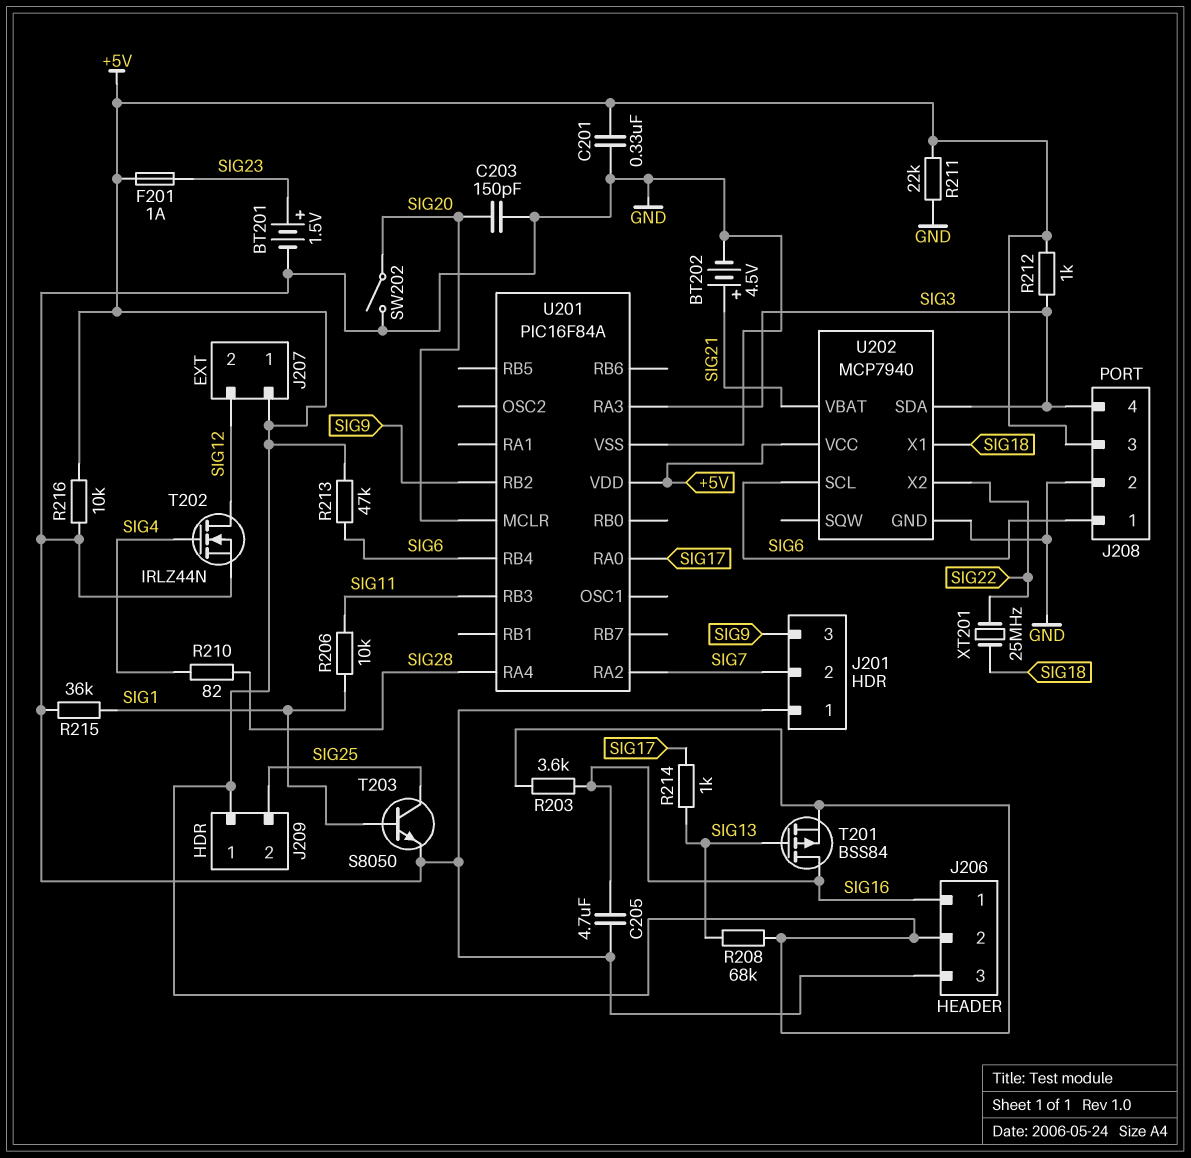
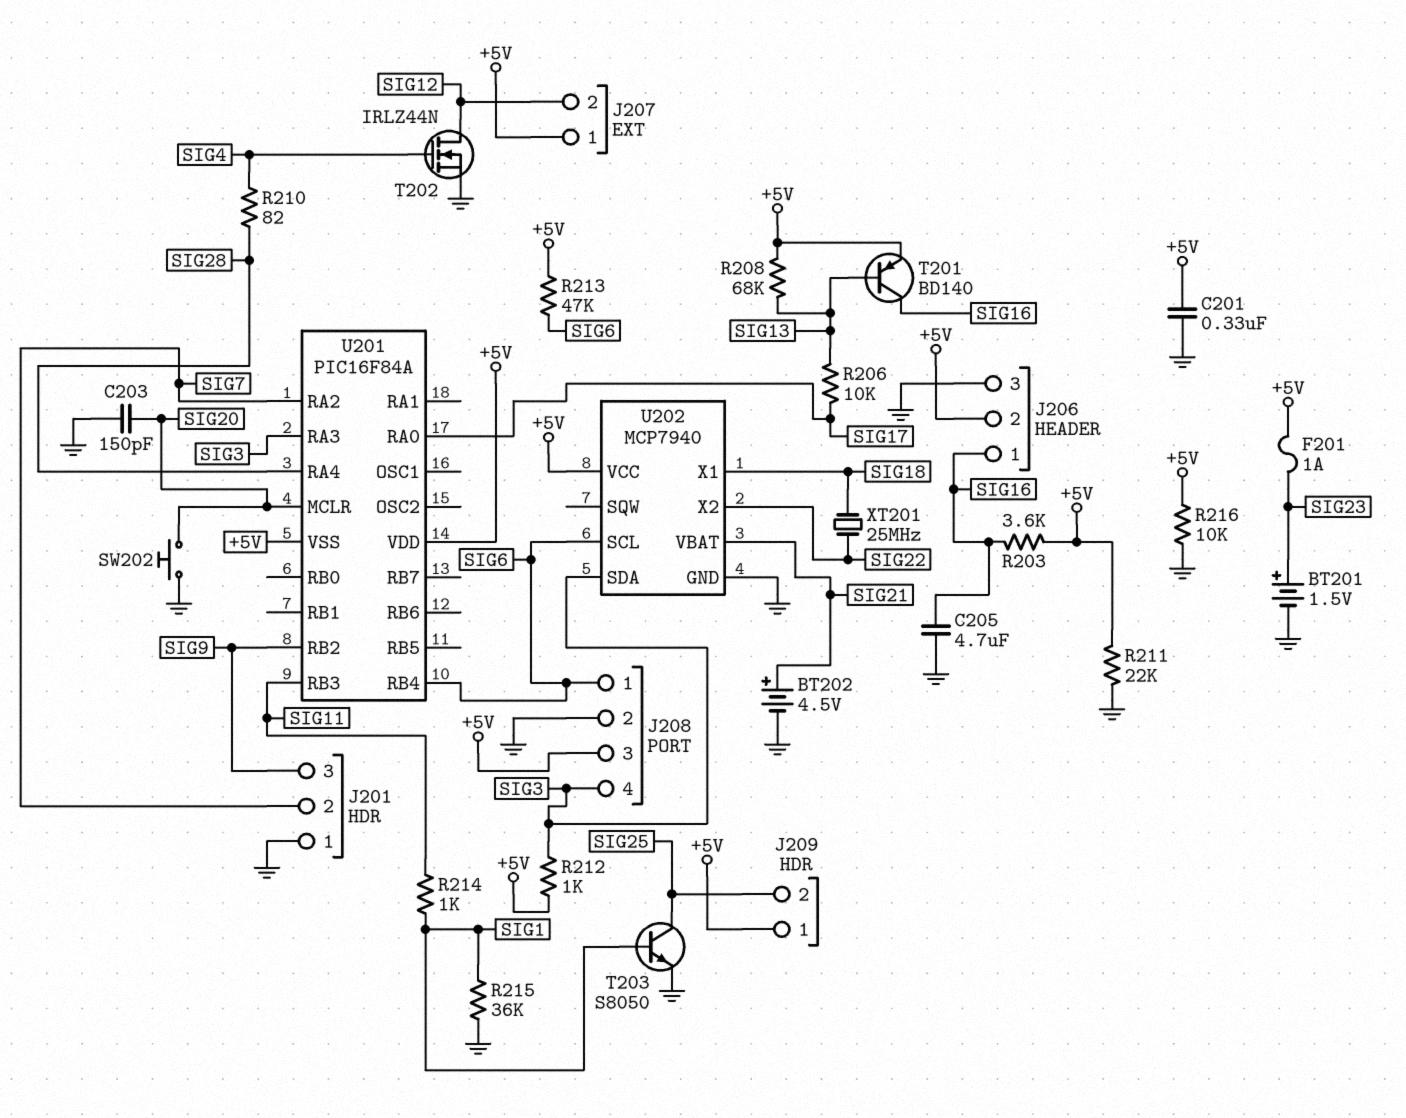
R206: 10k (SIG1, SIG11) -> 10k (SIG13, SIG17)
R214: 1k (SIG13, SIG17) -> 1k (SIG1, SIG11)
SW202: switch (GND, SIG20) -> button (GND, SIG20)
T201: PMOS BSS84 (G SIG13, D SIG16, S +5V) -> PNP BD140 (B SIG13, C SIG16, E +5V)
U201 pin VSS: GND -> +5V

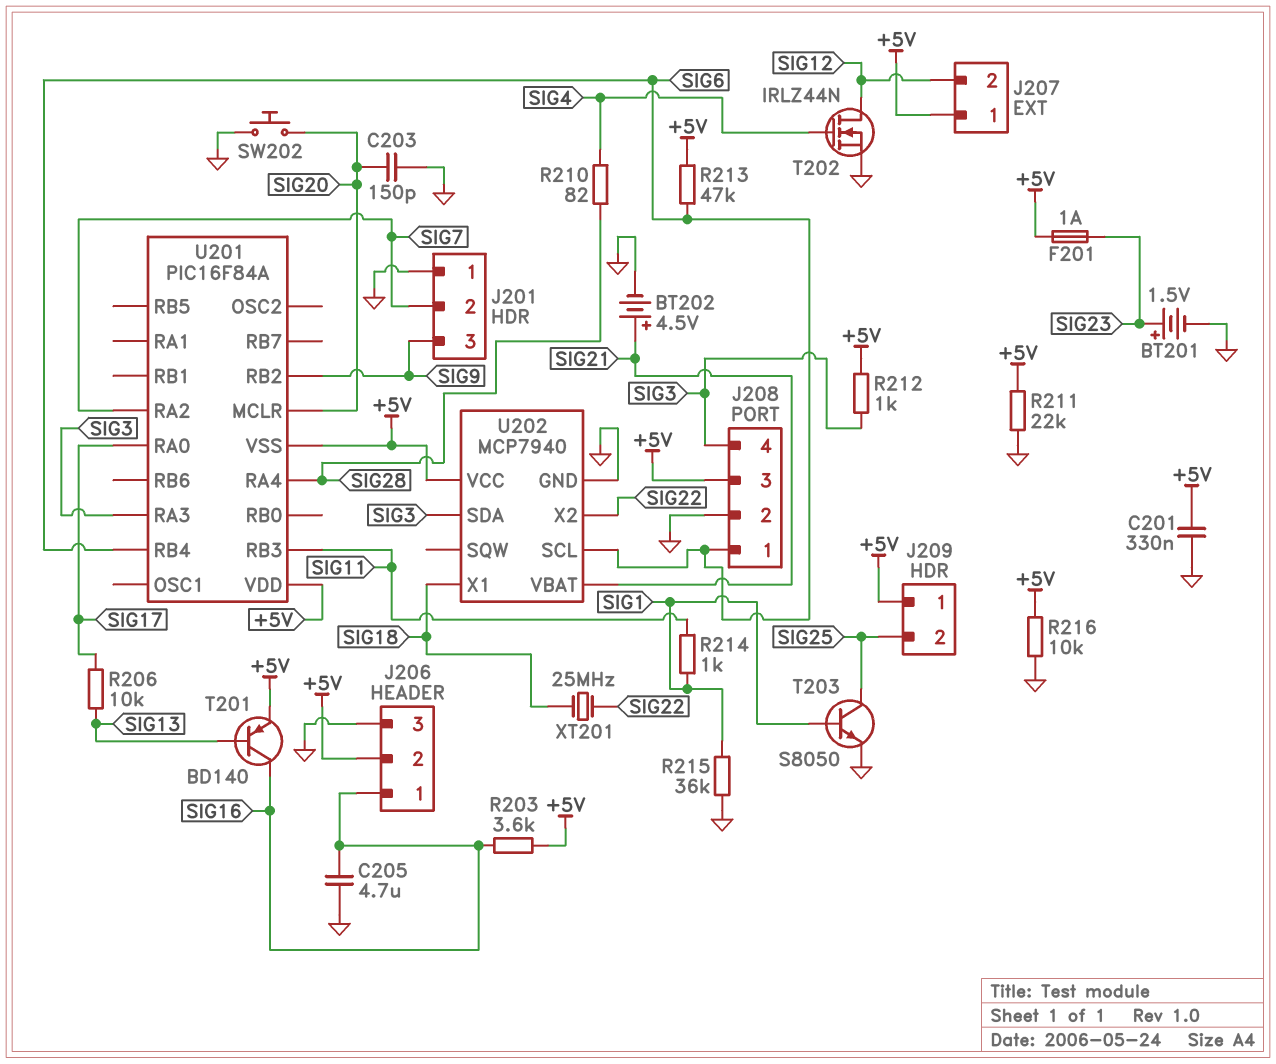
R208: 68k (+5V, SIG13) -> none

